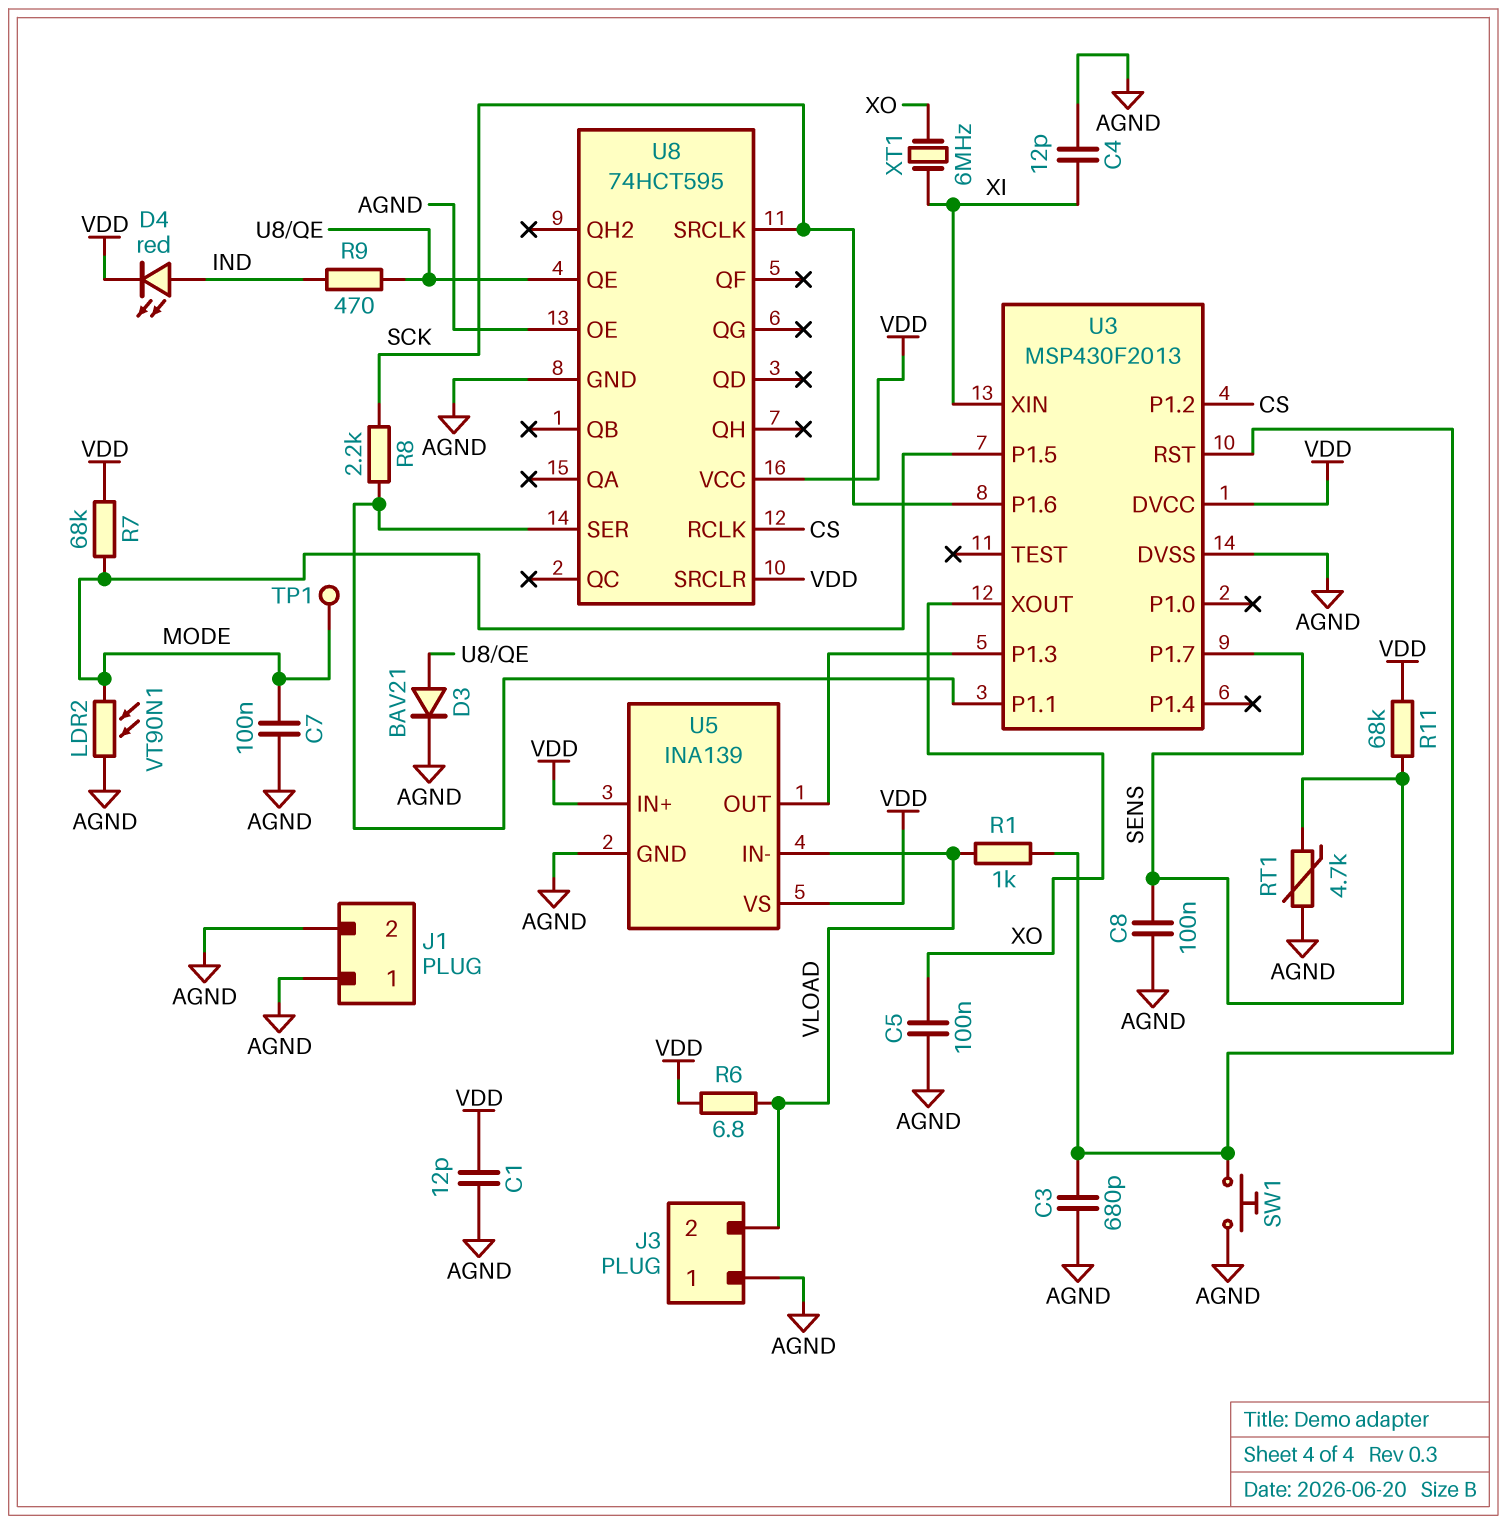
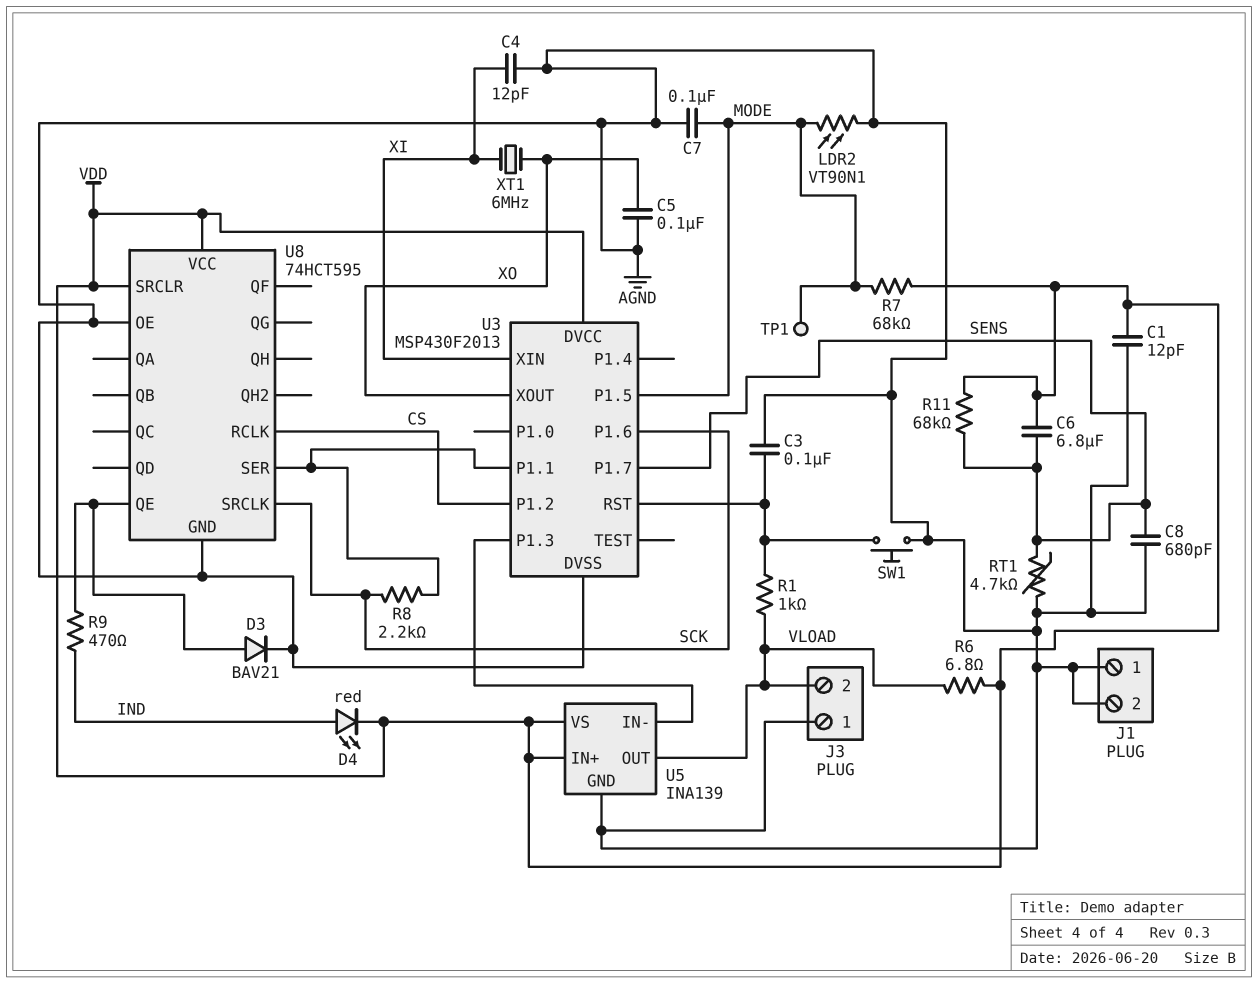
C3: 680pF (AGND, U3/RST) -> 100nF (AGND, U3/RST)
C6: none -> 6.8uF (SENS, VDD)
C8: 100nF (AGND, SENS) -> 680pF (AGND, SENS)
U5 pin IN-: VLOAD -> U3/P1.3
U5 pin OUT: U3/P1.3 -> VLOAD

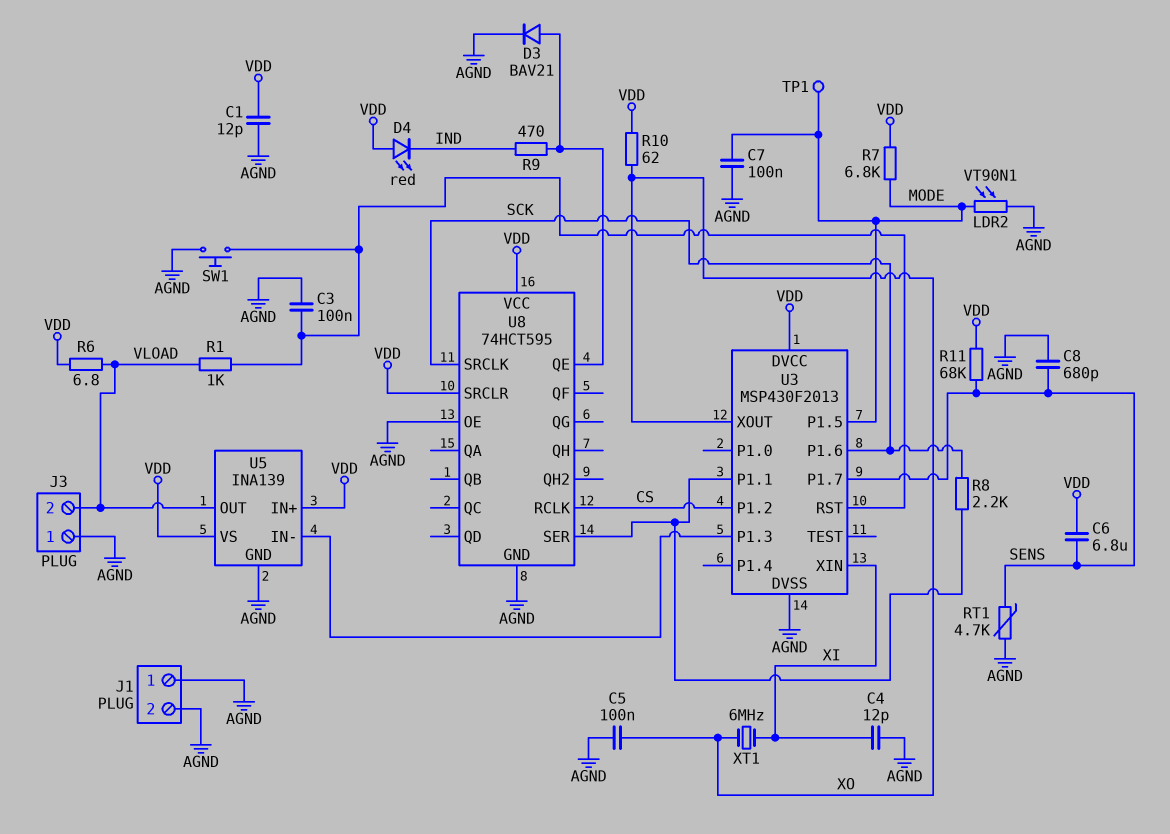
D4: LED red (A IND, K VDD) -> LED red (A VDD, K IND)
R7: 68k (MODE, VDD) -> 6.8k (MODE, VDD)
R10: none -> 62 (VDD, XO)

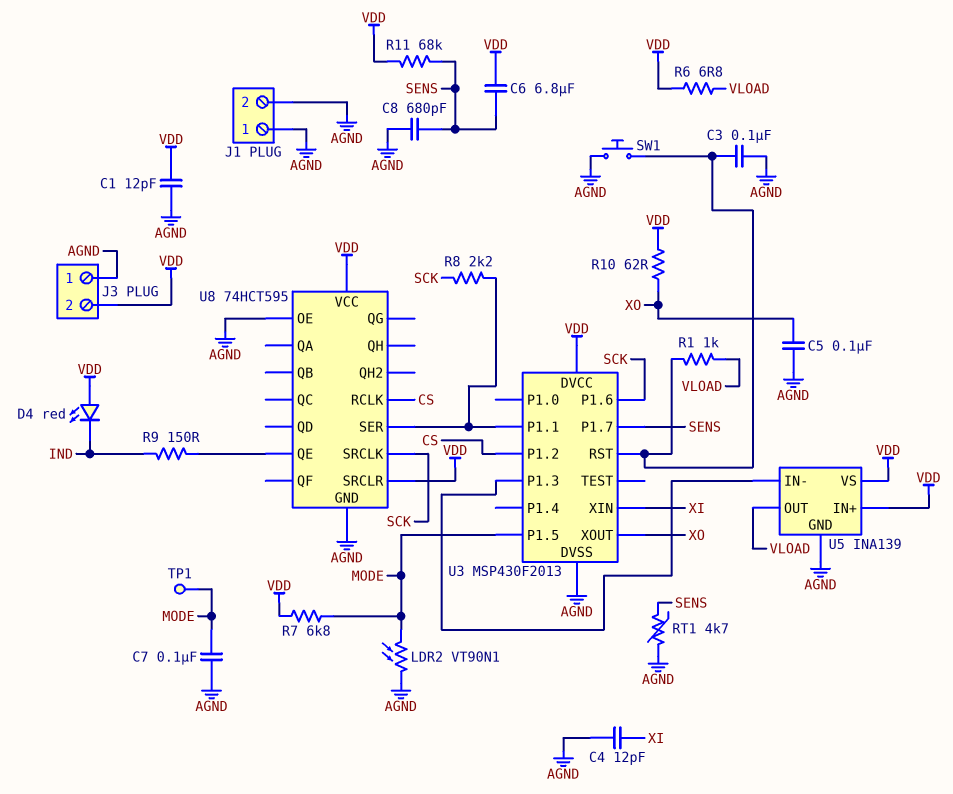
D3: diode BAV21 (A U8/QE, K AGND) -> none
J3 pin 2: VLOAD -> VDD
R9: 470 (IND, U8/QE) -> 150 (IND, U8/QE)
XT1: 6MHz (XI, XO) -> none

